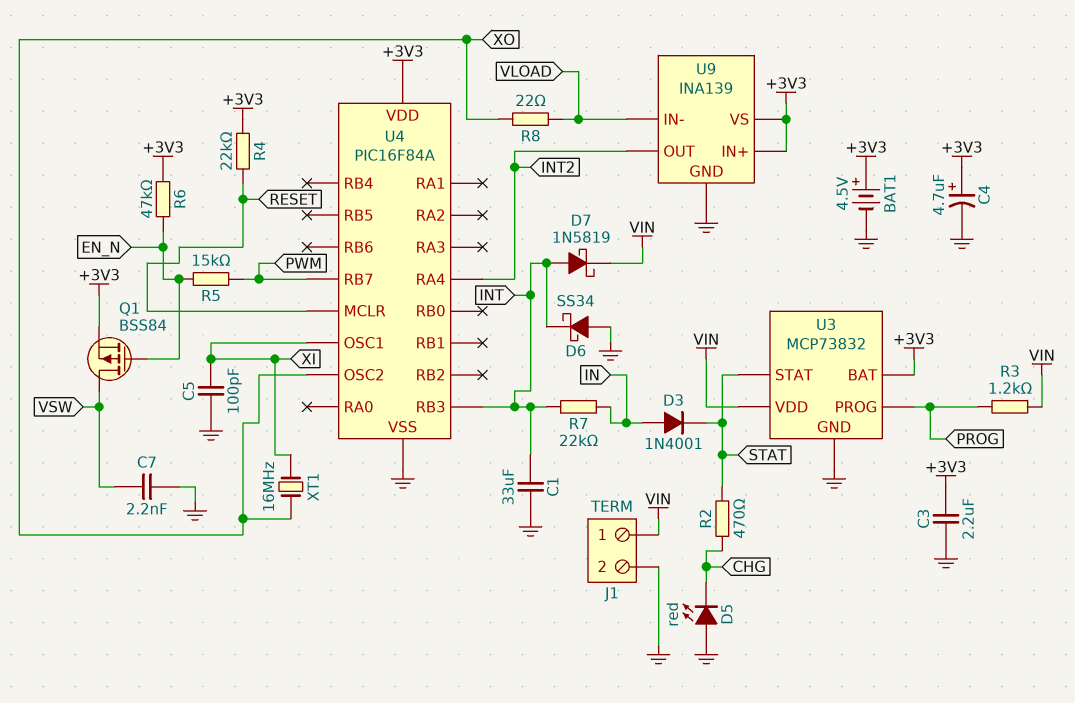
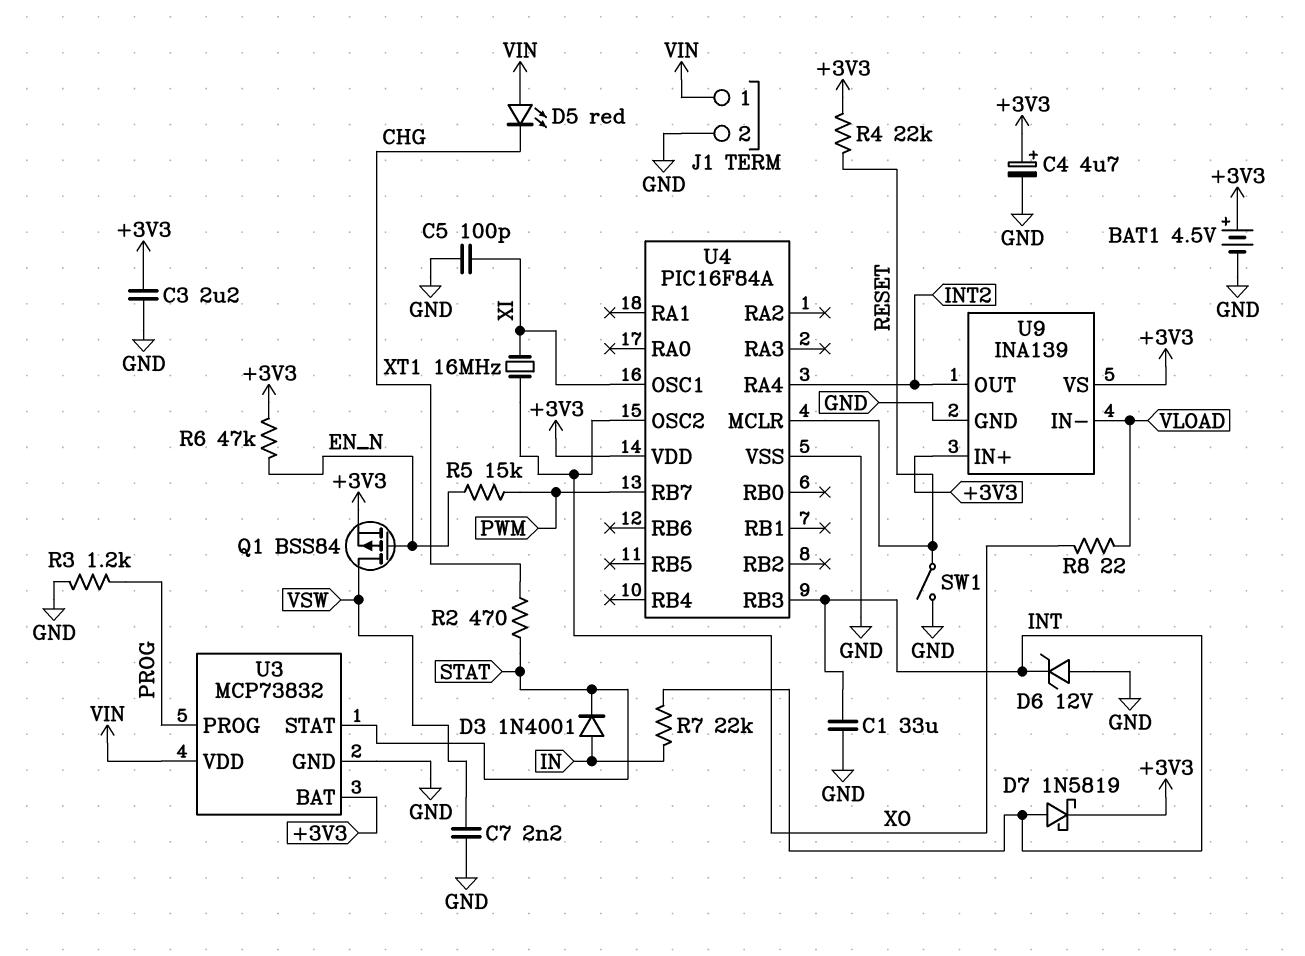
D5: LED red (A GND, K CHG) -> LED red (A VIN, K CHG)
D6: schottky SS34 (A GND, K INT) -> zener 12V (A GND, K INT)
D7: schottky 1N5819 (A INT, K VIN) -> schottky 1N5819 (A INT, K +3V3)
R3: 1.2k (PROG, VIN) -> 1.2k (GND, PROG)
SW1: none -> switch (GND, RESET)

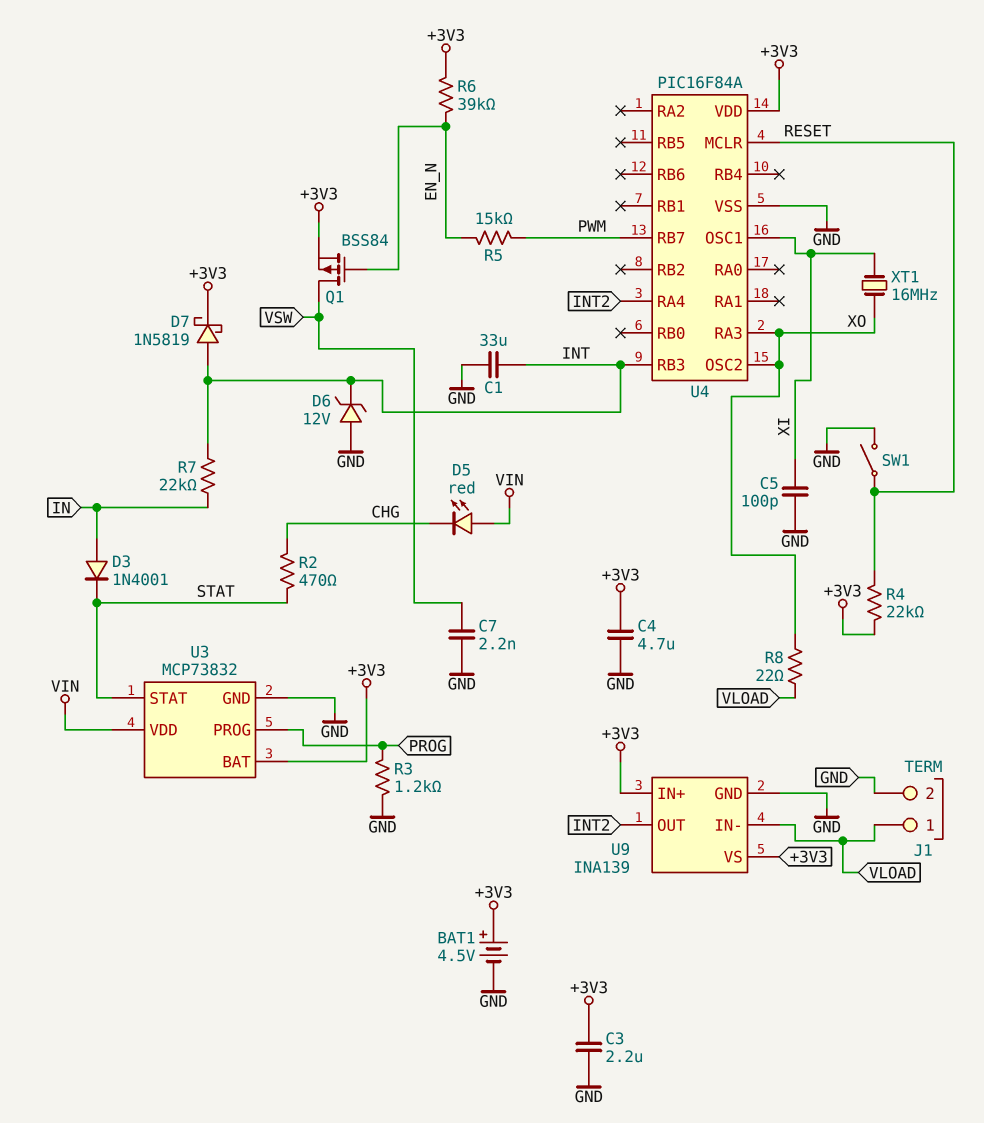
C4: 4.7uF (plus +3V3, minus GND) -> 4.7uF (+3V3, GND)
J1 pin 1: VIN -> VLOAD
R6: 47k (+3V3, EN_N) -> 39k (+3V3, EN_N)
U4 pin RA3: none -> XO

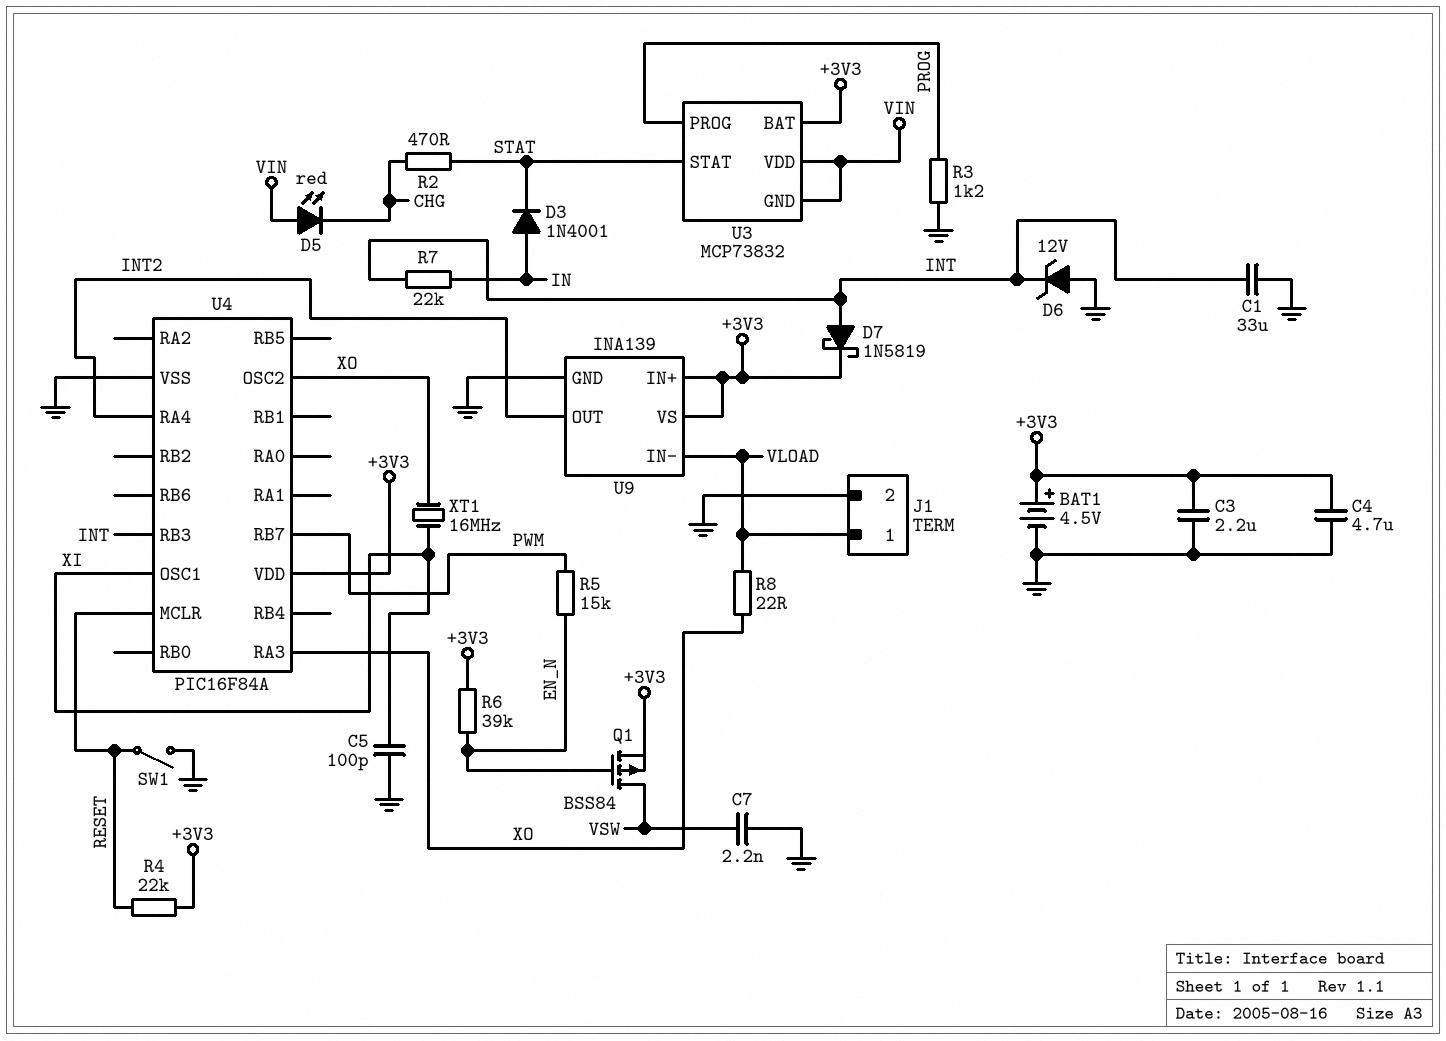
U3 pin GND: GND -> VIN

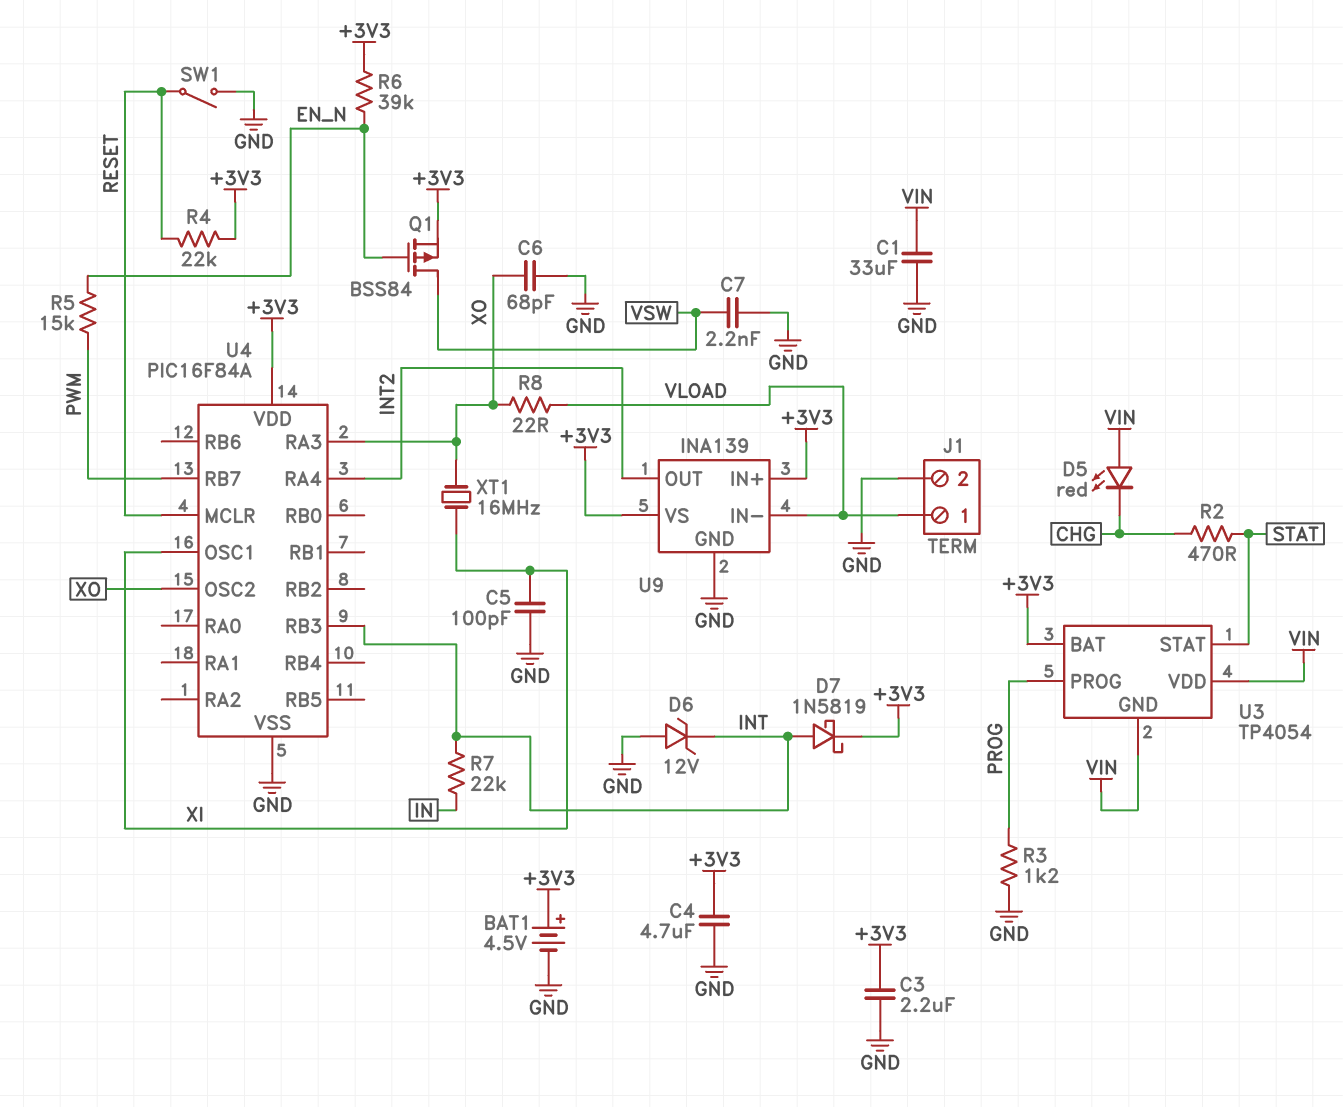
C1: 33uF (GND, INT) -> 33uF (GND, VIN)
C6: none -> 68pF (GND, XO)
D3: diode 1N4001 (A IN, K STAT) -> none
U3: MCP73832 -> TP4054

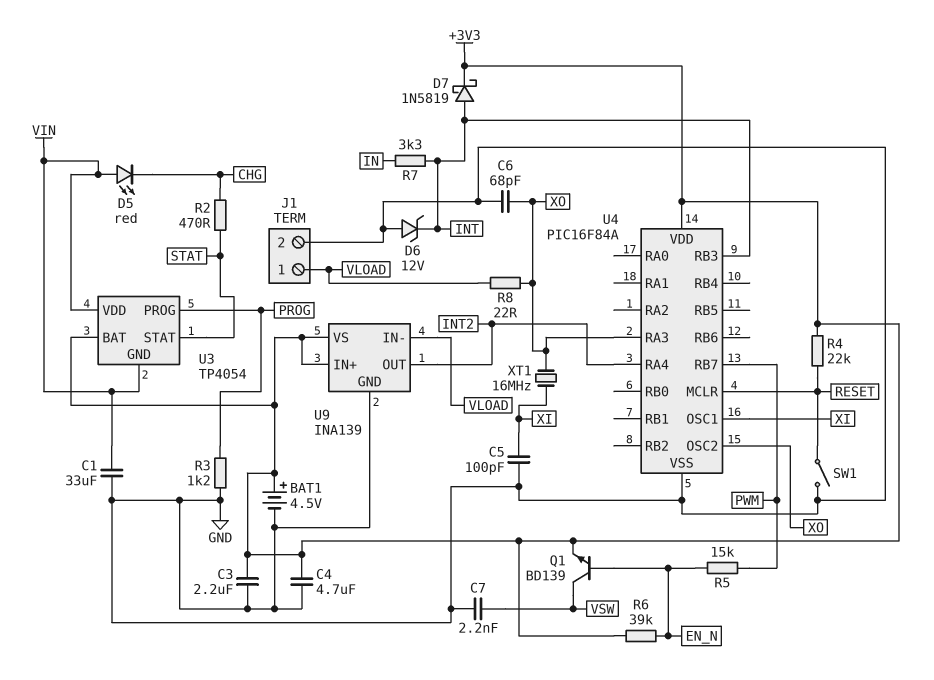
Q1: PMOS BSS84 (G EN_N, D VSW, S +3V3) -> NPN BD139 (B EN_N, C VSW, E +3V3)
R7: 22k (IN, INT) -> 3.3k (IN, INT)

